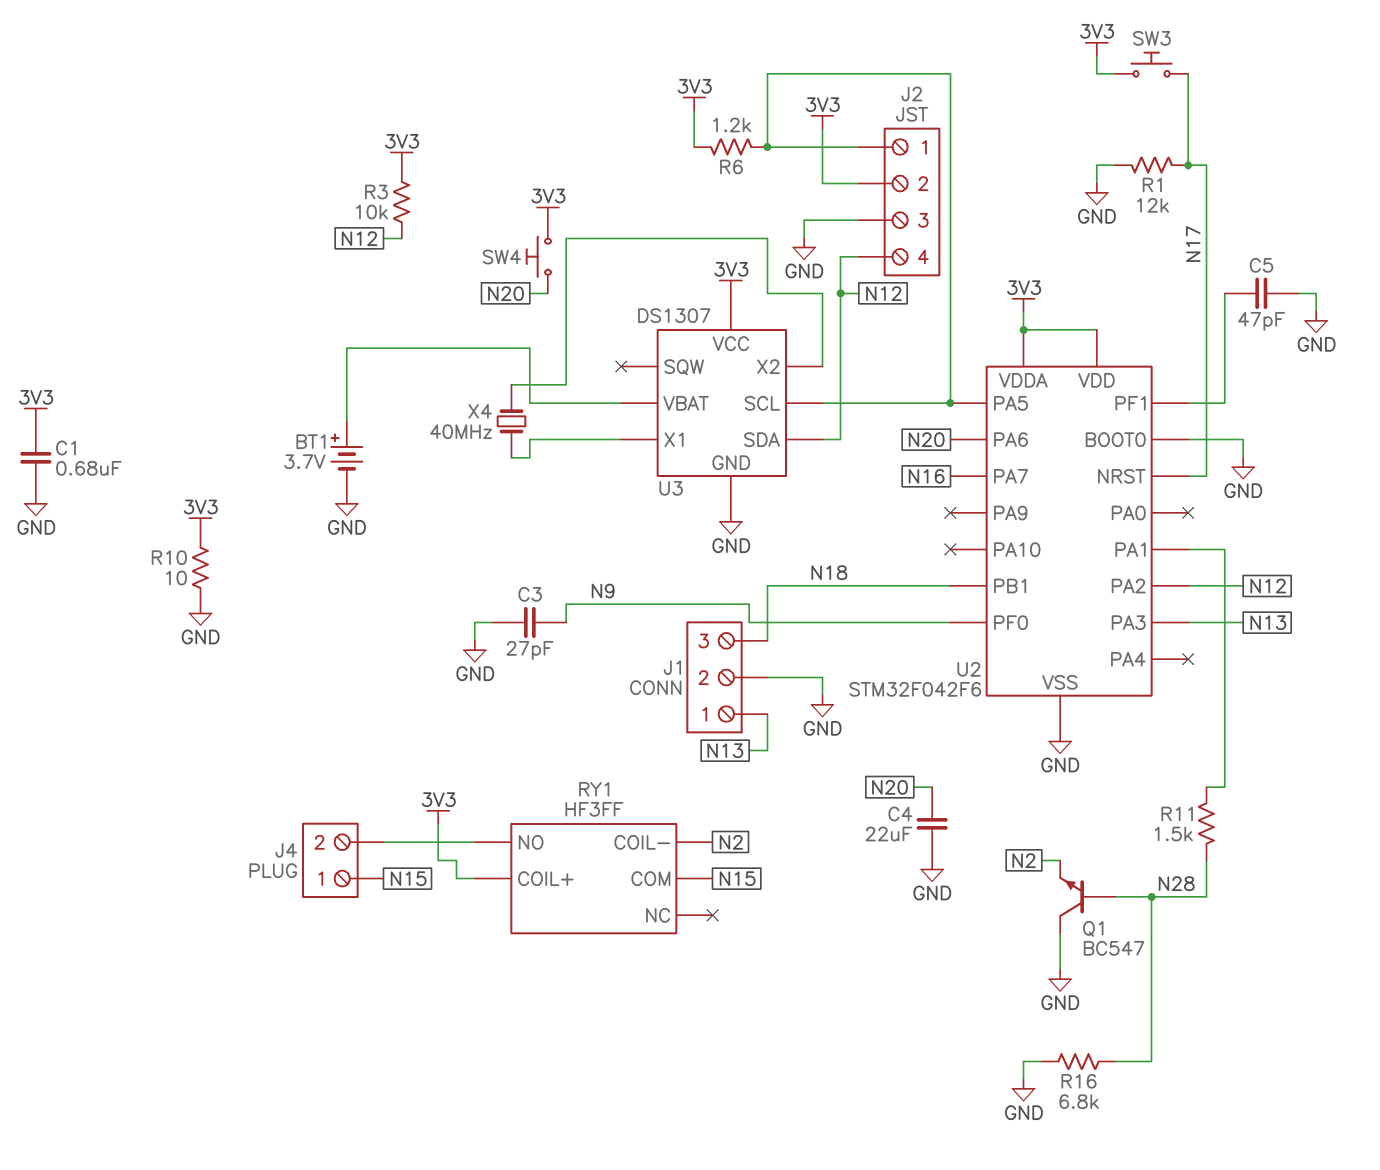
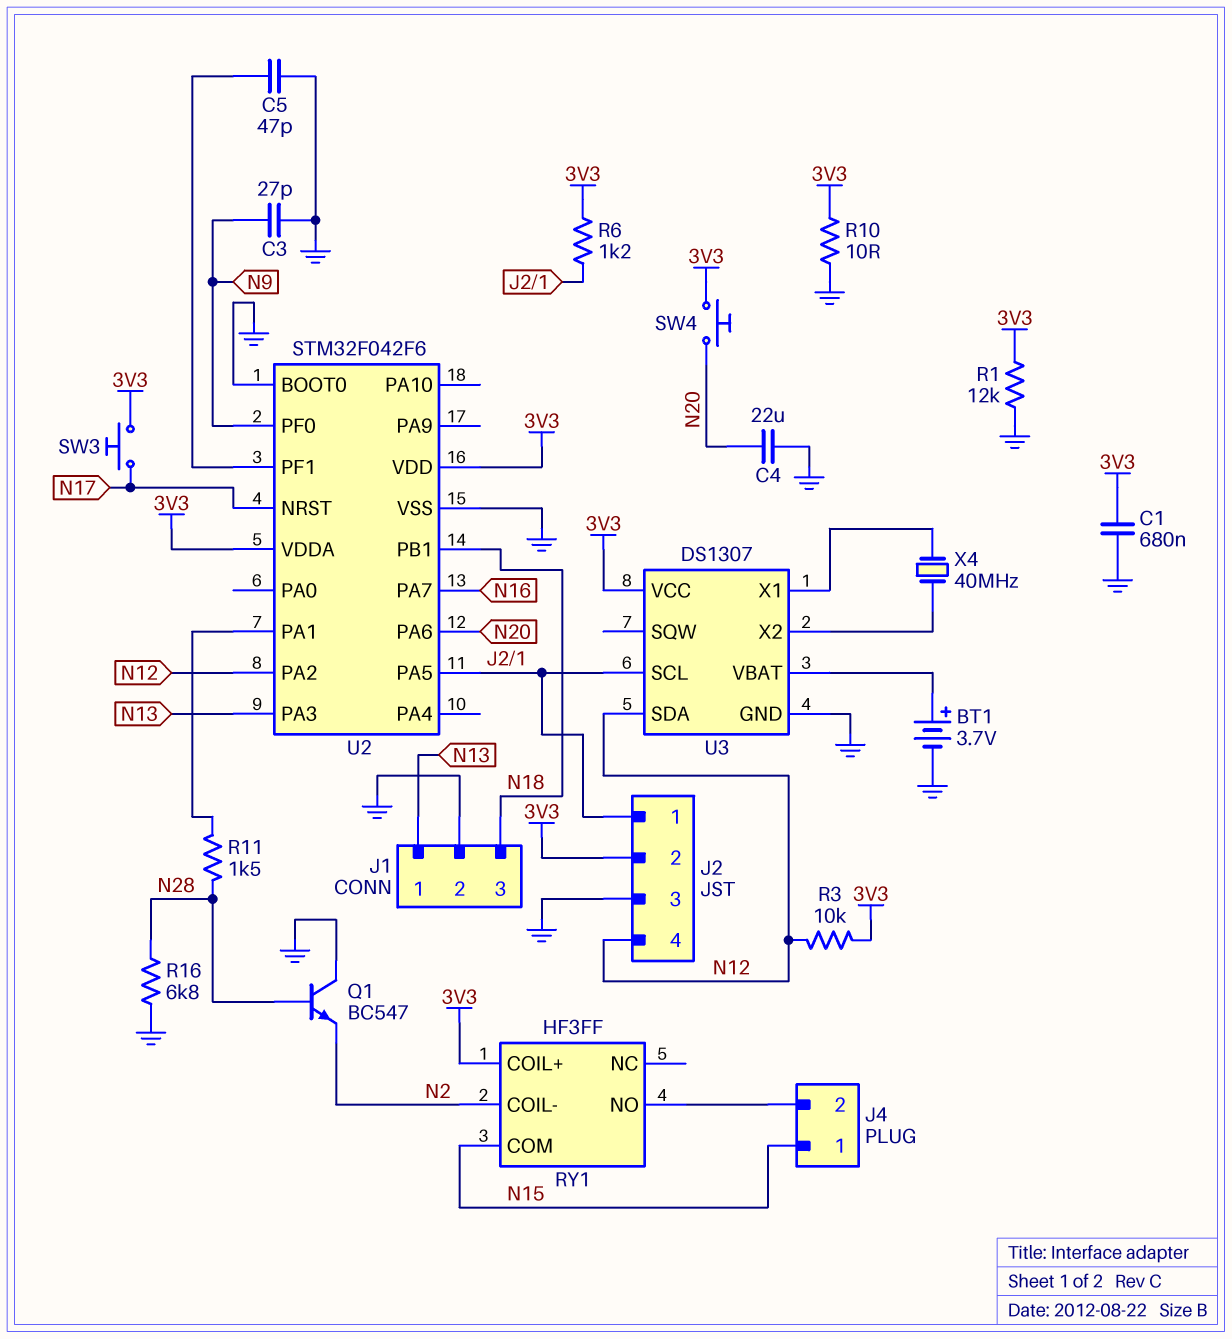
R1: 12k (GND, N17) -> 12k (3V3, GND)

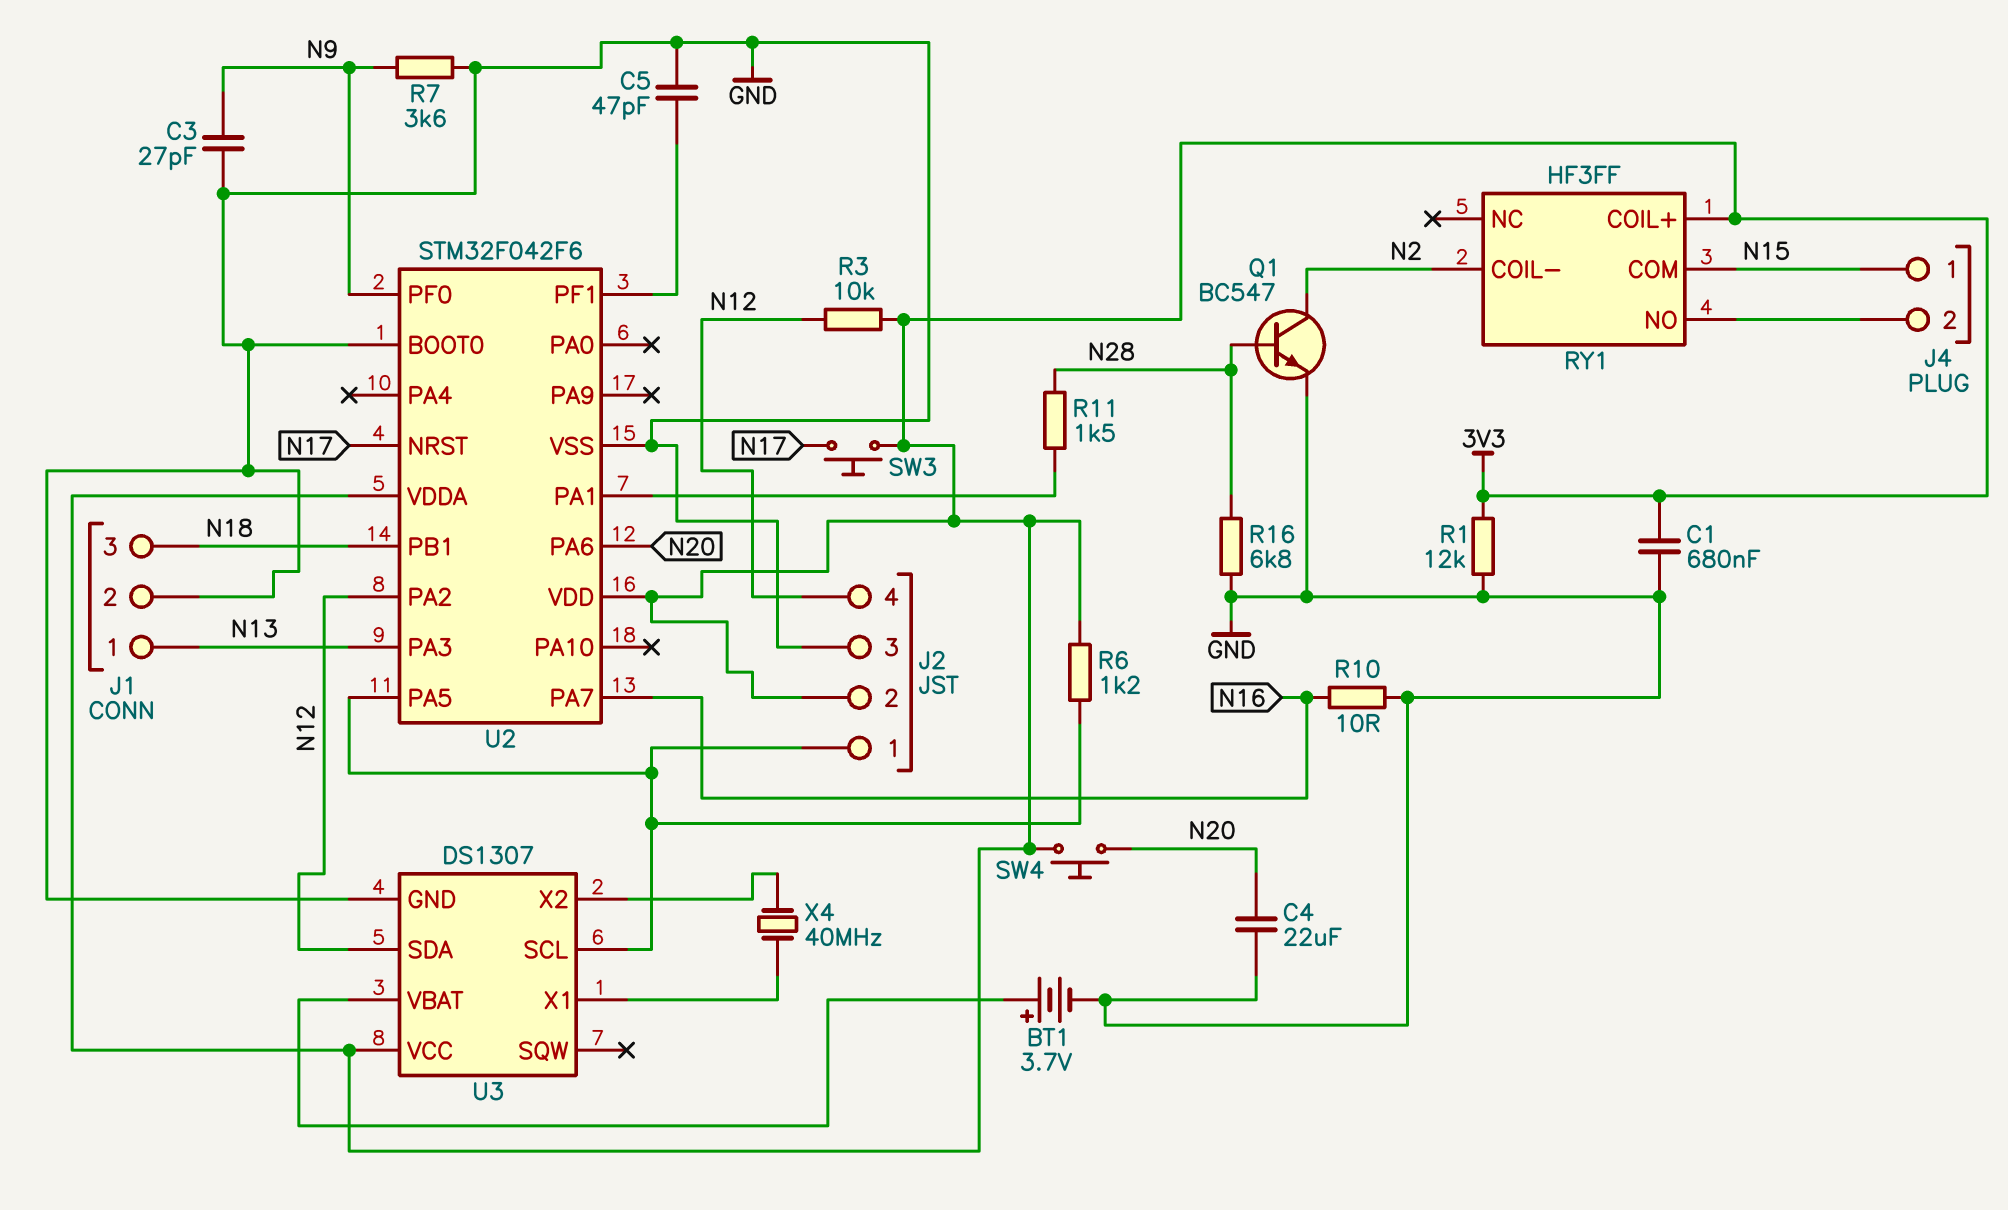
Q1: NPN BC547 (B N28, C GND, E N2) -> NPN BC547 (B N28, C N2, E GND)
R7: none -> 3.6k (GND, N9)
R10: 10 (3V3, GND) -> 10 (GND, N16)

